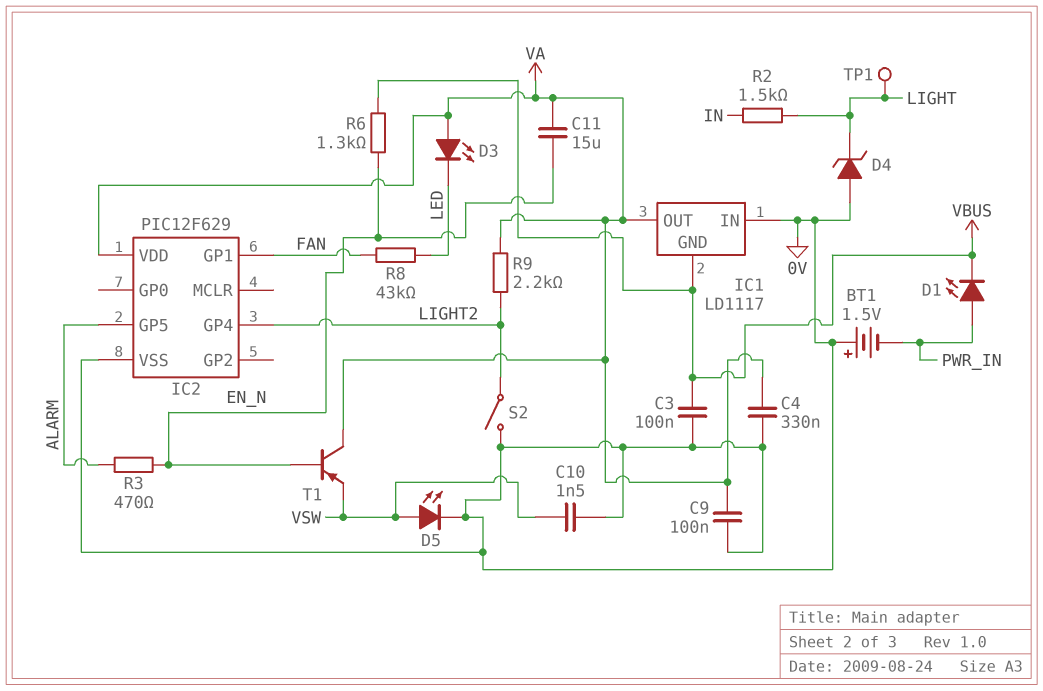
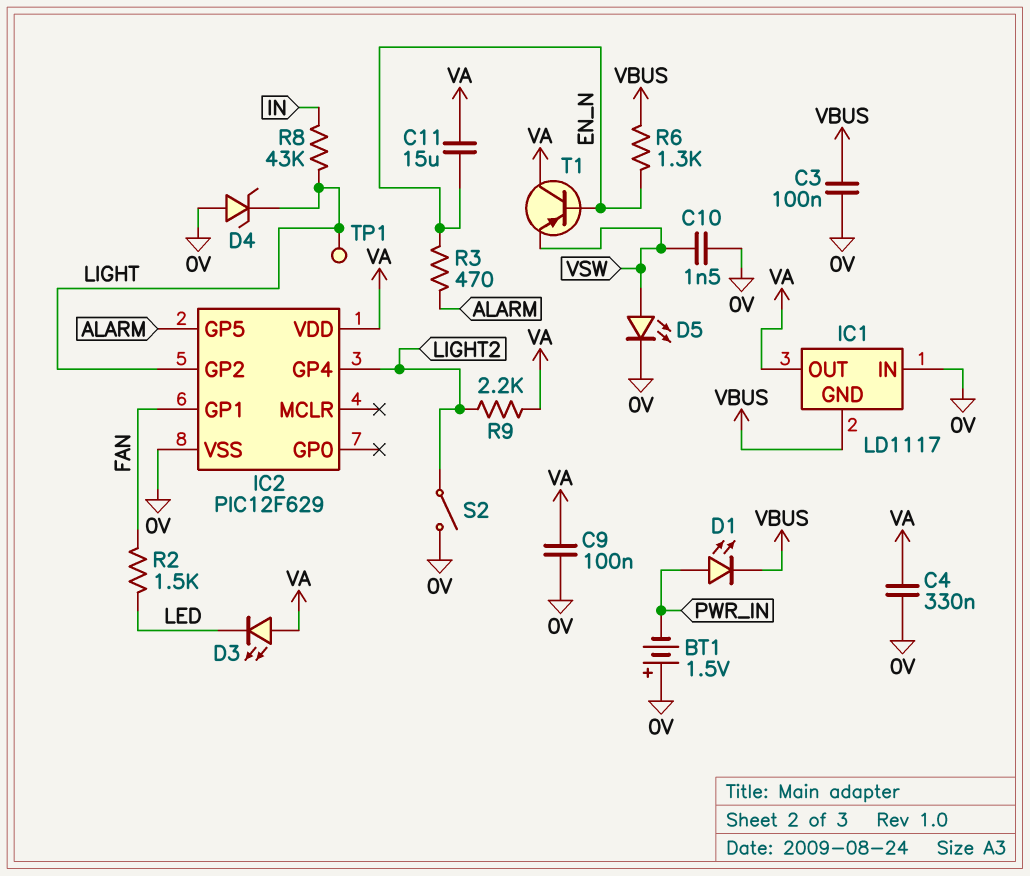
IC2 pin GP2: none -> LIGHT
R2: 1.5k (IN, LIGHT) -> 1.5k (FAN, LED)
R8: 43k (FAN, LED) -> 43k (IN, LIGHT)

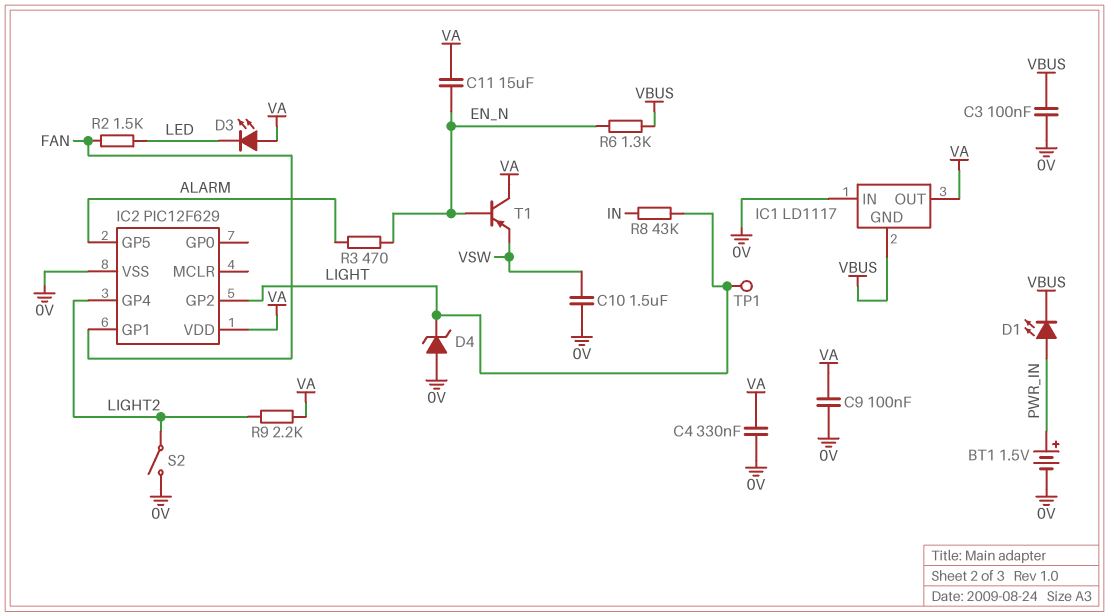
BT1: 1.5V (plus 0V, minus PWR_IN) -> 1.5V (plus PWR_IN, minus 0V)
C10: 1.5nF (0V, VSW) -> 1.5uF (0V, VSW)
D5: LED (A VSW, K 0V) -> none

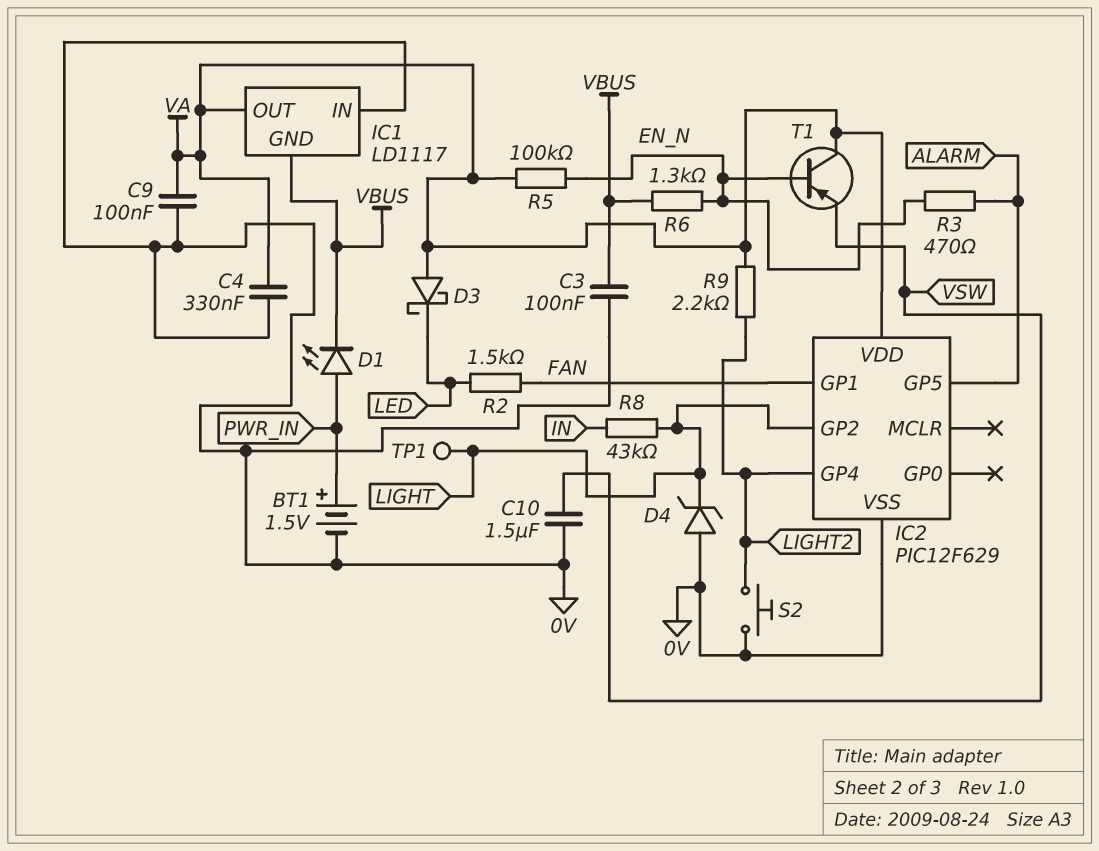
C11: 15uF (EN_N, VA) -> none
D3: LED (A VA, K LED) -> schottky (A VA, K LED)
R5: none -> 100k (EN_N, VA)
S2: switch (0V, LIGHT2) -> button (0V, LIGHT2)

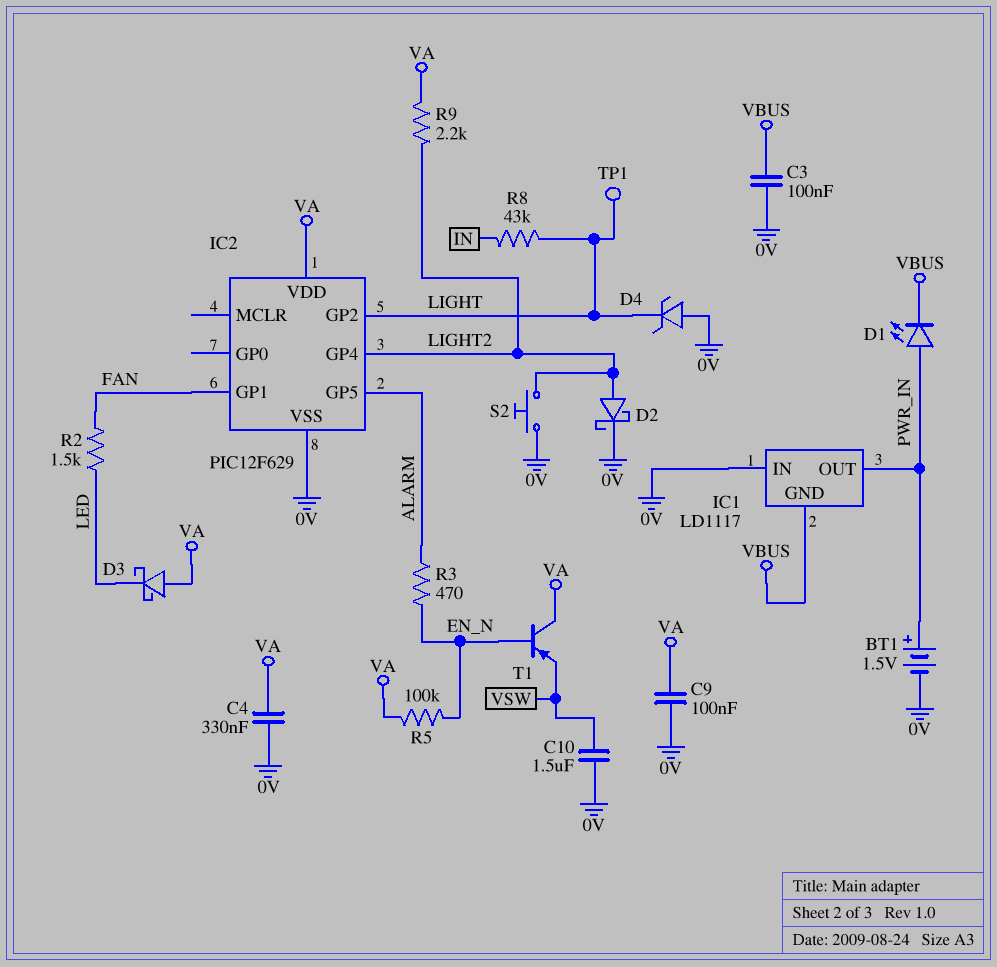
D2: none -> schottky (A LIGHT2, K 0V)
IC1 pin OUT: VA -> PWR_IN
R6: 1.3k (EN_N, VBUS) -> none

